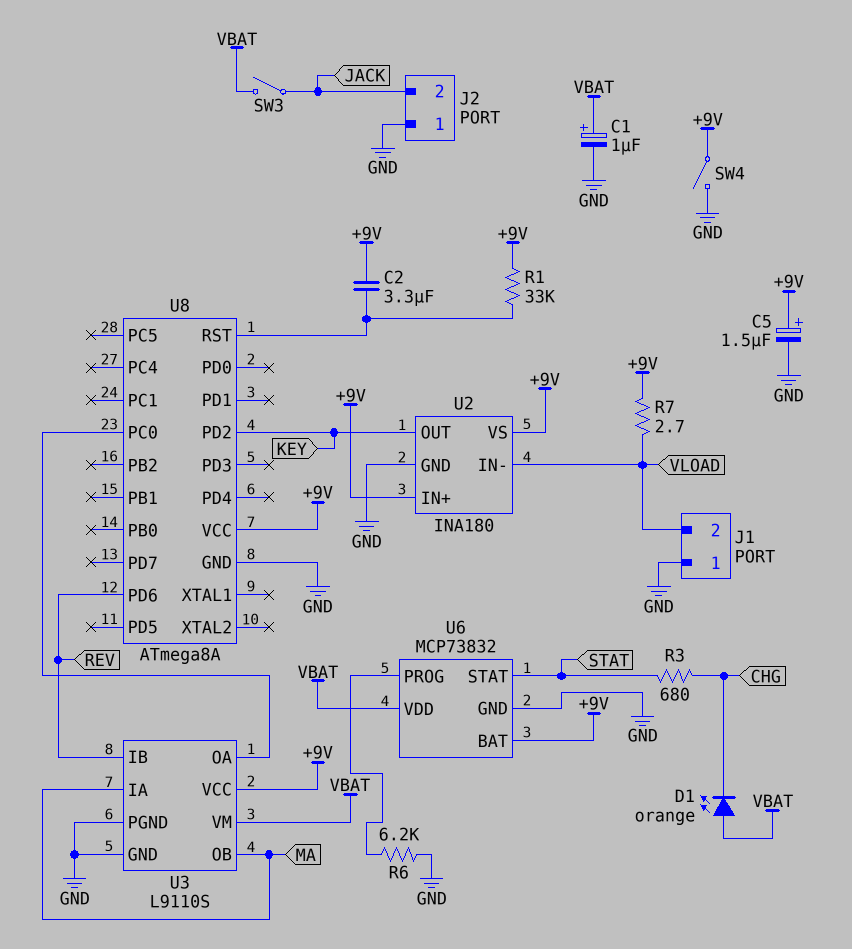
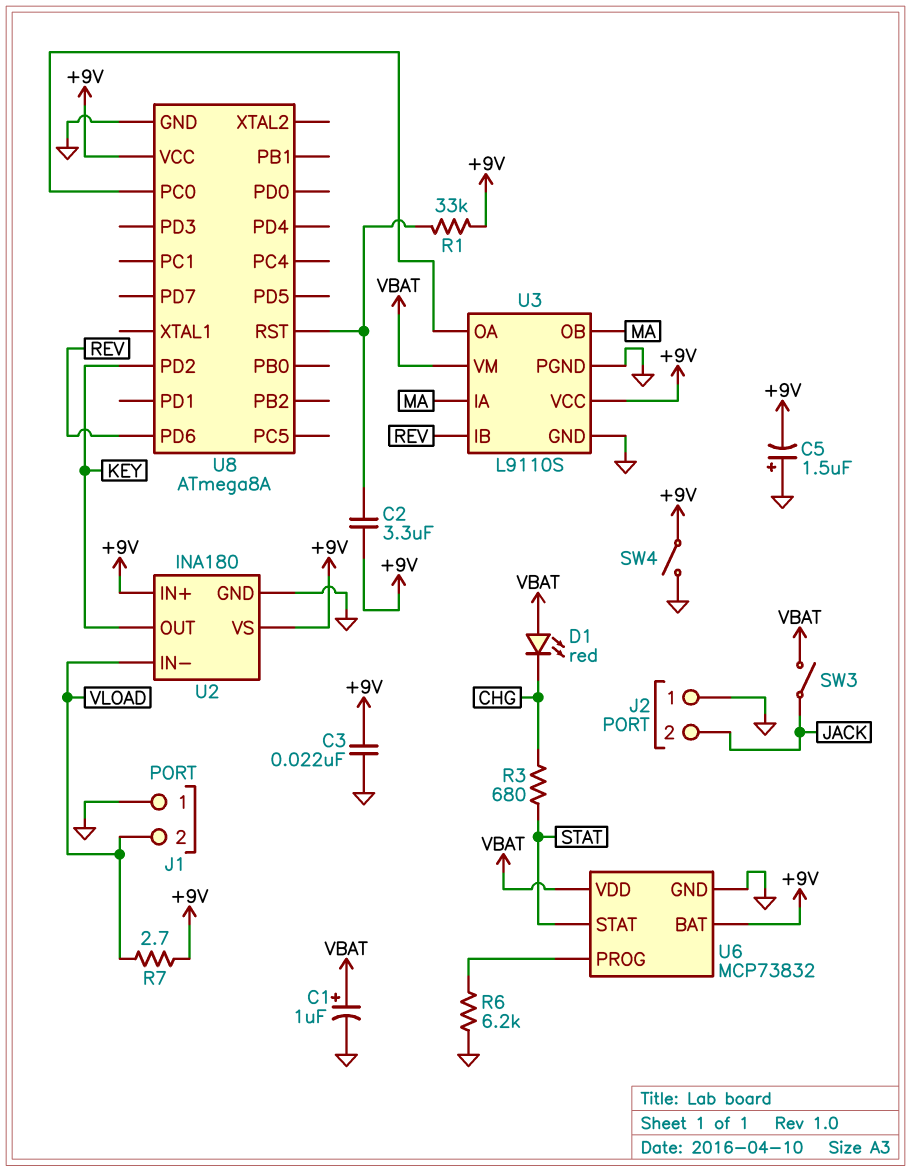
C3: none -> 22nF (+9V, GND)
C5: 1.5uF (plus +9V, minus GND) -> 1.5uF (plus GND, minus +9V)
D1: LED orange (A VBAT, K CHG) -> LED red (A VBAT, K CHG)

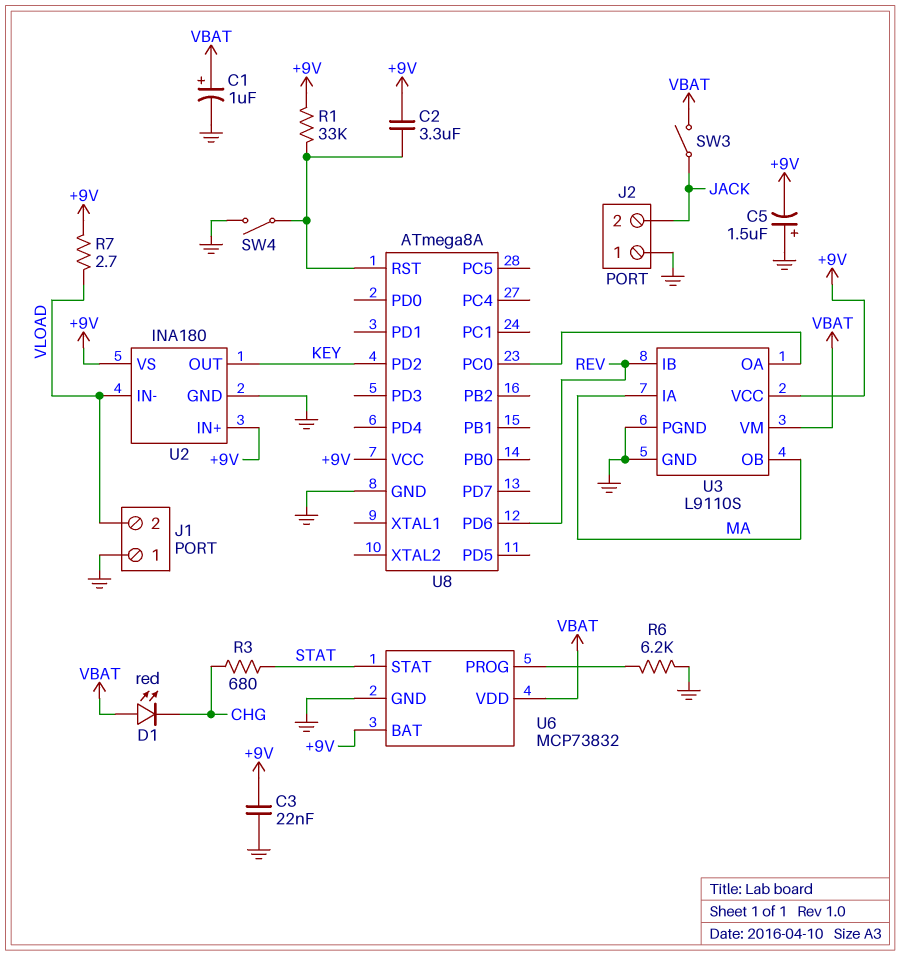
SW4: switch (+9V, GND) -> switch (GND, U8/RST)

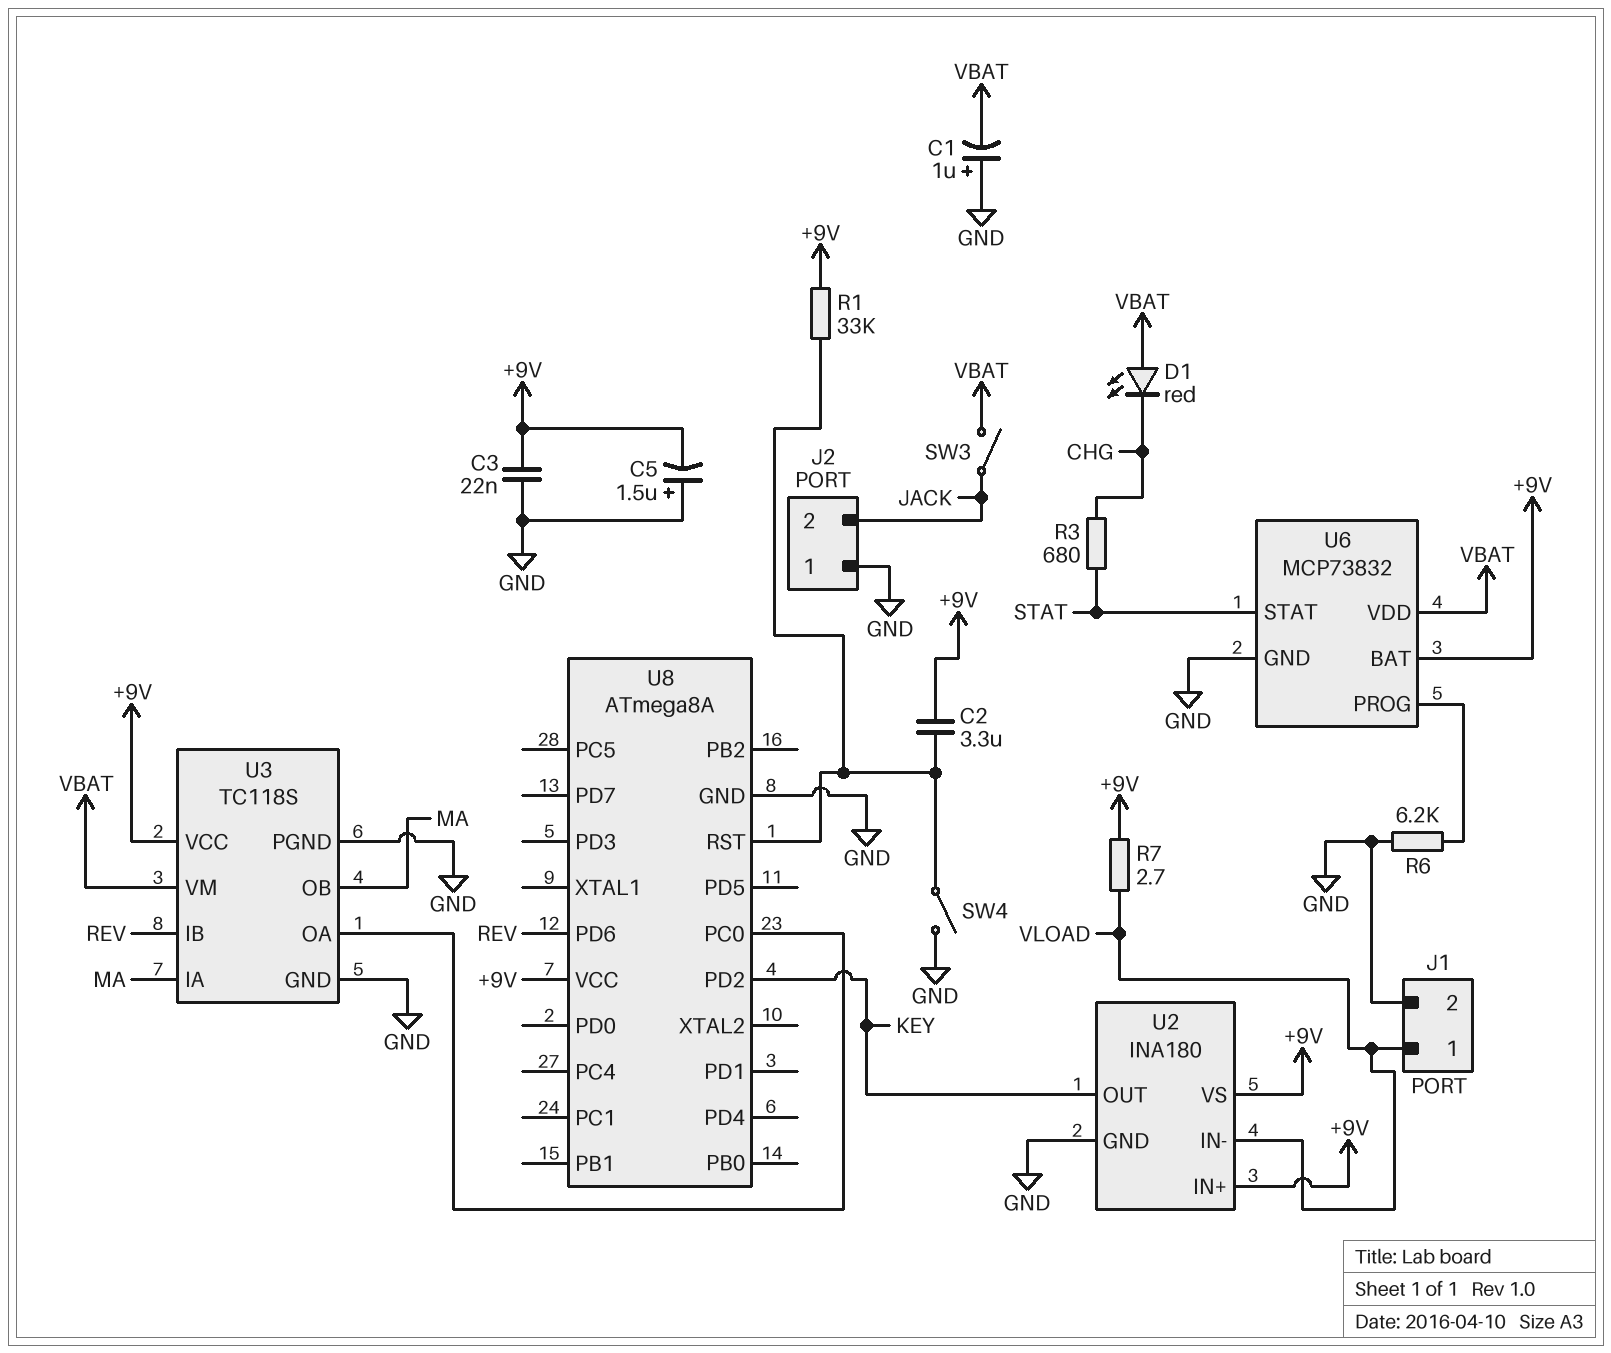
C1: 1uF (plus VBAT, minus GND) -> 1uF (plus GND, minus VBAT)
J1 pin 1: GND -> VLOAD
J1 pin 2: VLOAD -> GND
U3: L9110S -> TC118S

